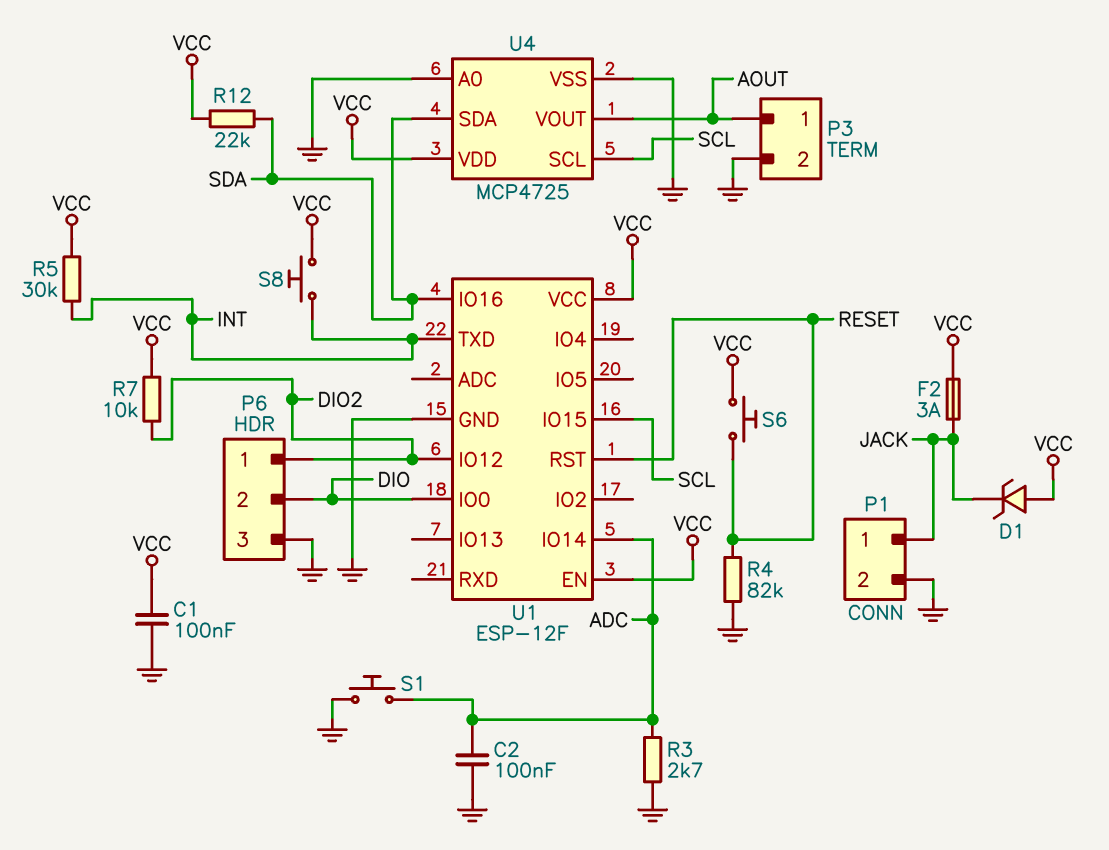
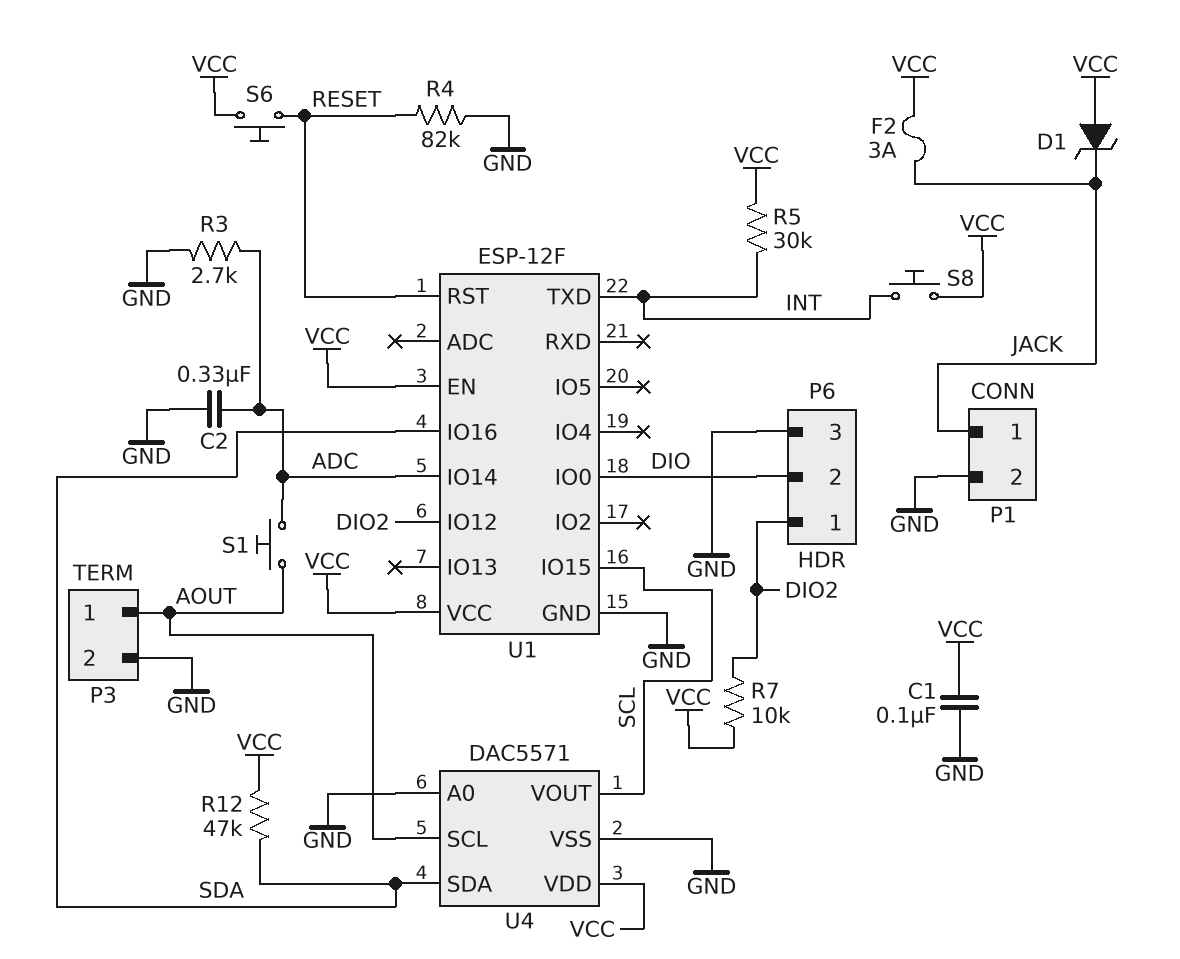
C2: 100nF (ADC, GND) -> 330nF (ADC, GND)
R12: 22k (SDA, VCC) -> 47k (SDA, VCC)
S1: button (ADC, GND) -> button (ADC, AOUT)
U4: MCP4725 -> DAC5571
U4 pin SCL: SCL -> AOUT
U4 pin VOUT: AOUT -> SCL

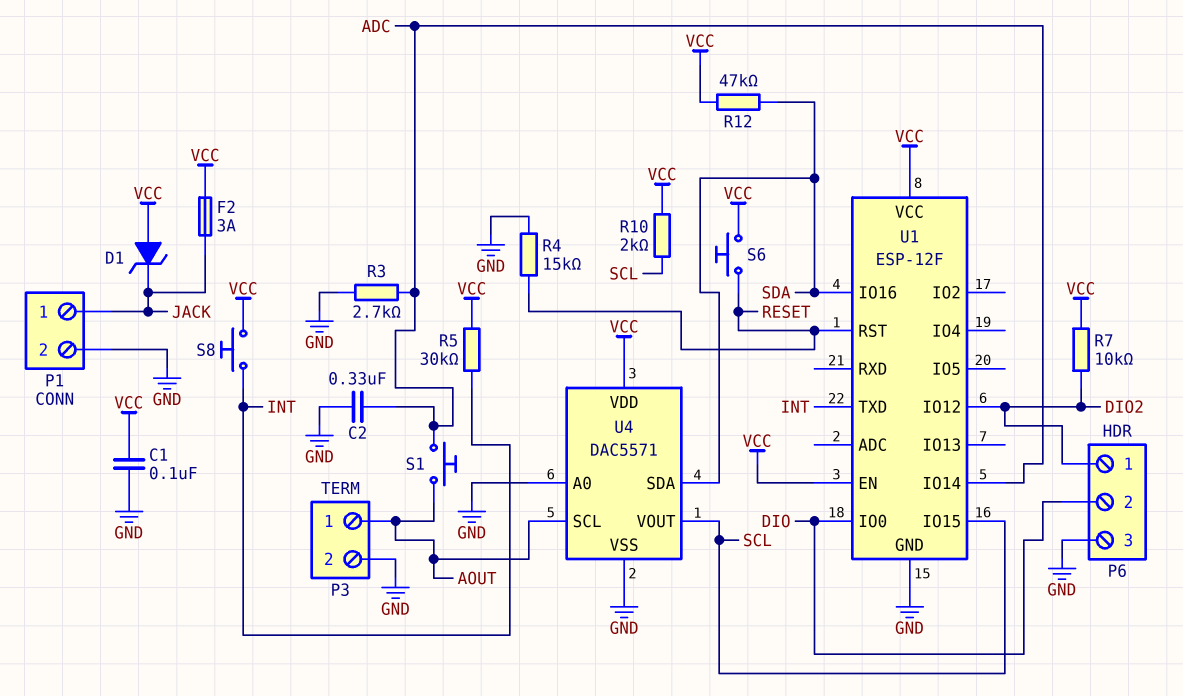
R4: 82k (GND, RESET) -> 15k (GND, RESET)
R10: none -> 2k (SCL, VCC)

